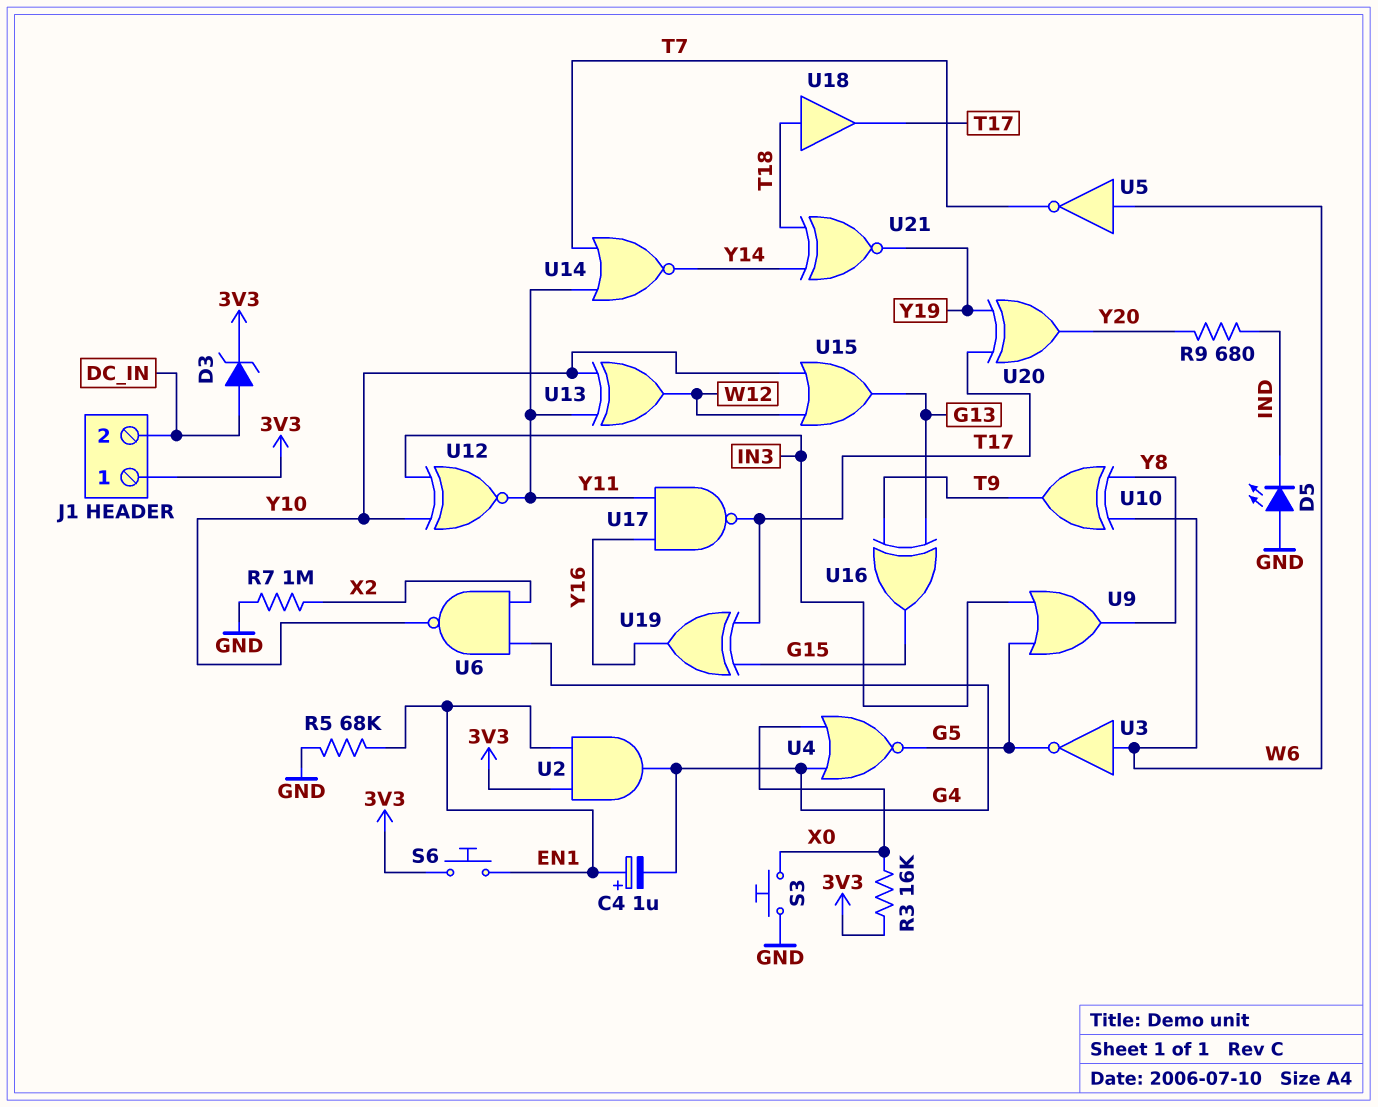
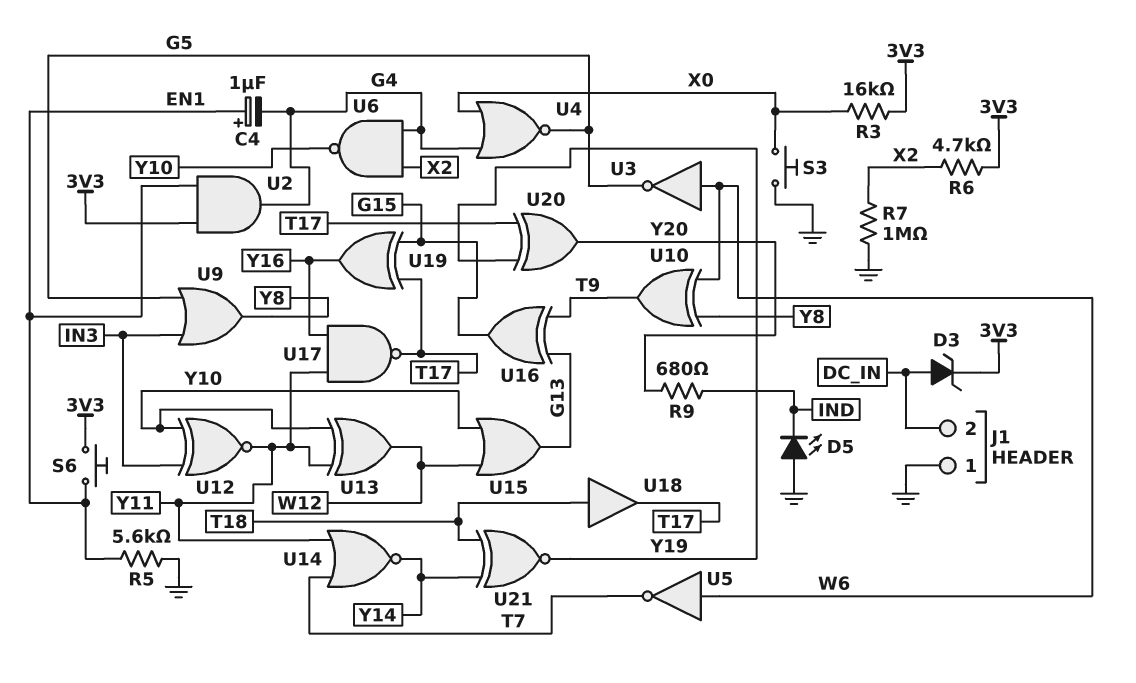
J1 pin 1: 3V3 -> GND
R5: 68k (EN1, GND) -> 5.6k (EN1, GND)
R6: none -> 4.7k (3V3, X2)

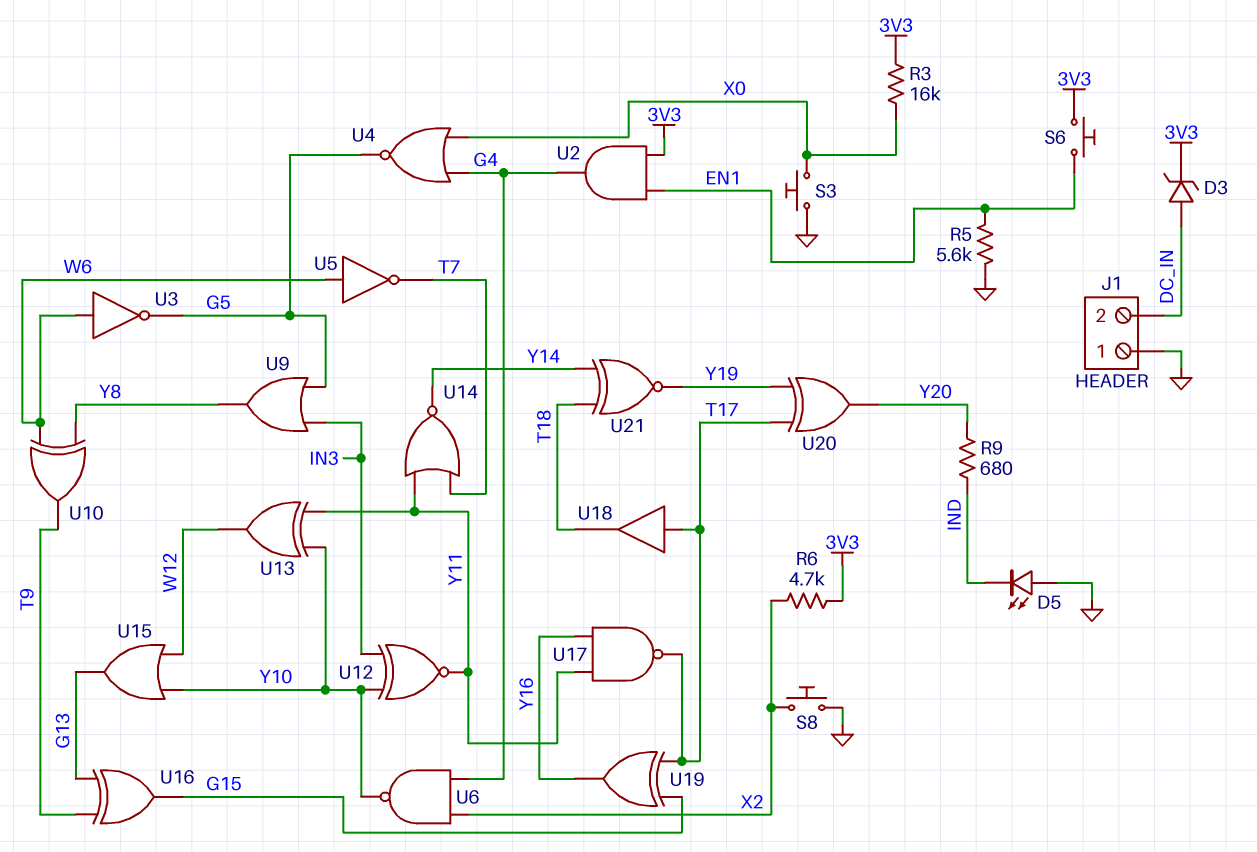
C4: 1uF (plus EN1, minus G4) -> none
R7: 1M (GND, X2) -> none
S8: none -> button (GND, X2)
U18: buffer (in T18, out T17) -> buffer (in T17, out T18)

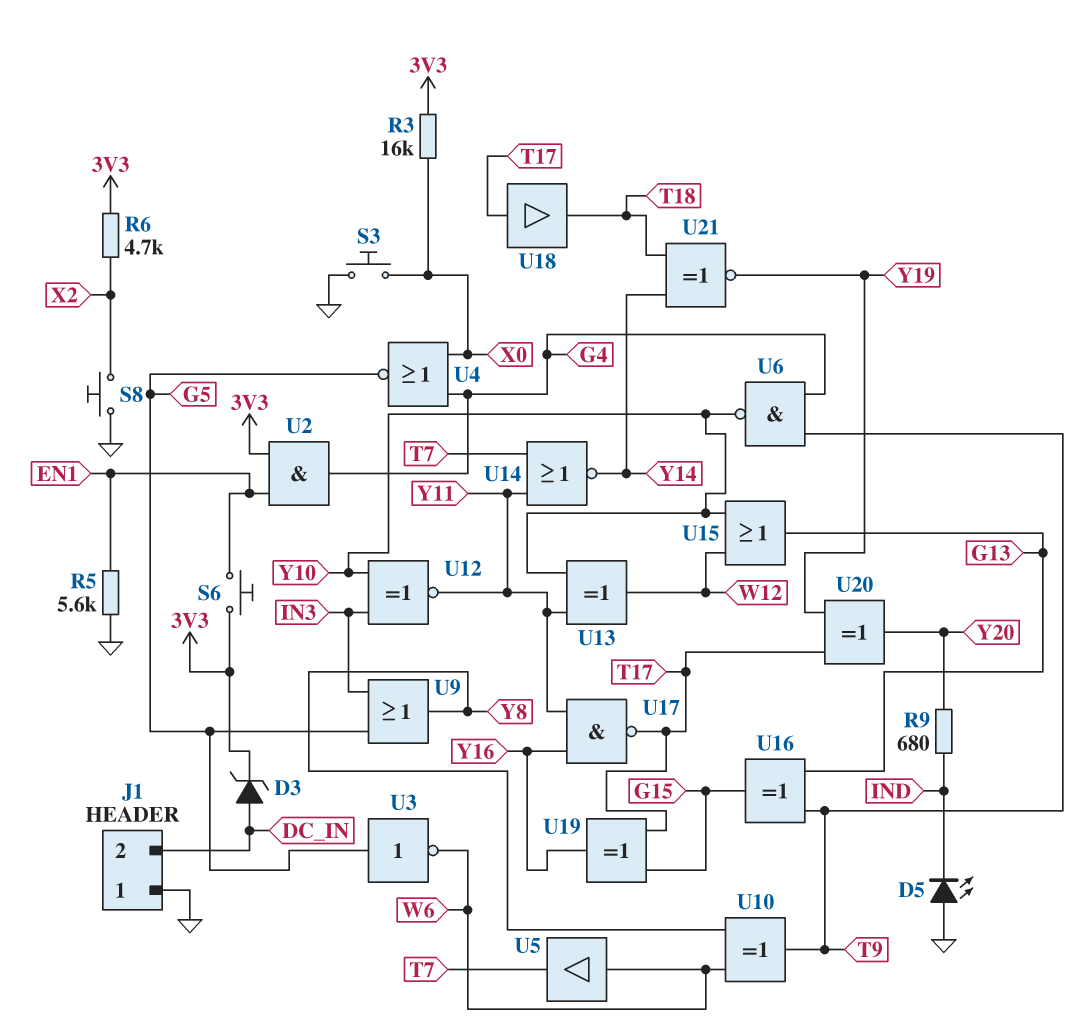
U3: NOT (in W6, out G5) -> NOT (in G5, out W6)
U5: NOT (in W6, out T7) -> buffer (in W6, out T7)
U6: NAND (in G4, in X2, out Y10) -> NAND (in G4, in T9, out Y10)

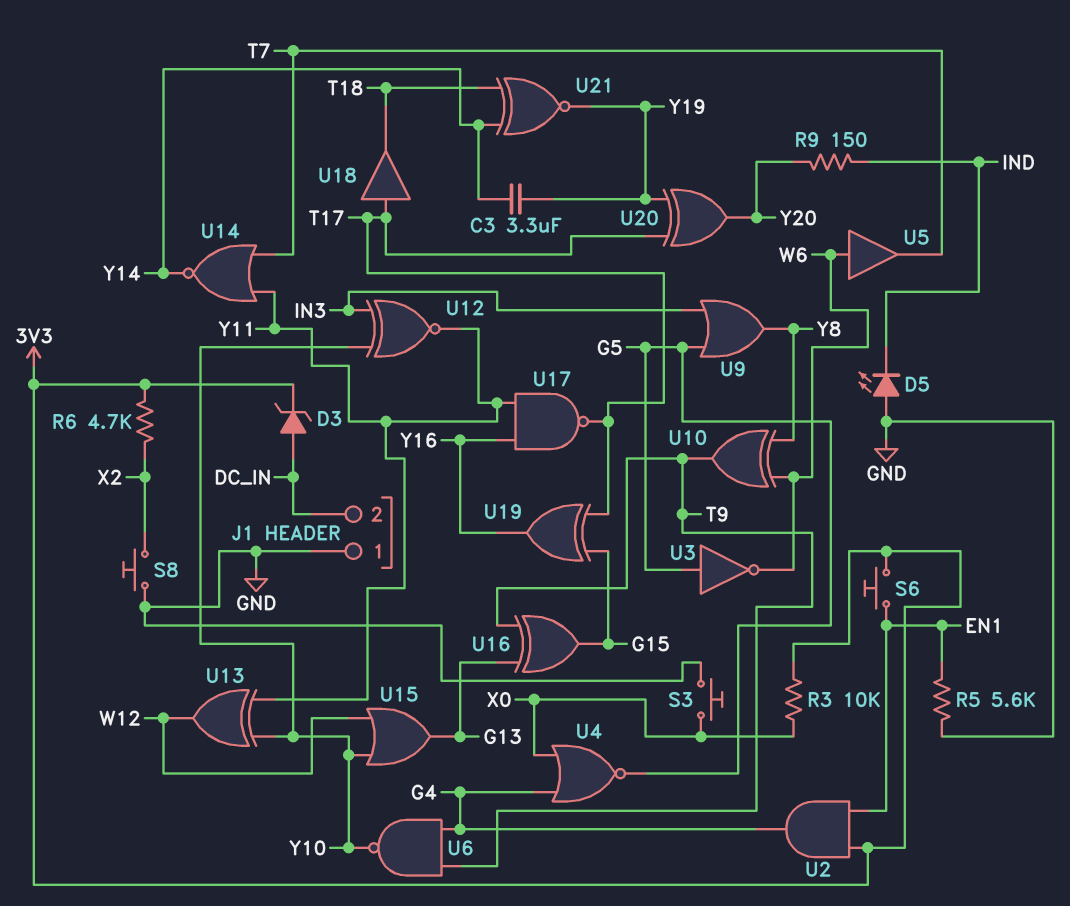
C3: none -> 3.3uF (Y14, Y19)
R3: 16k (3V3, X0) -> 10k (3V3, X0)
R9: 680 (IND, Y20) -> 150 (IND, Y20)

